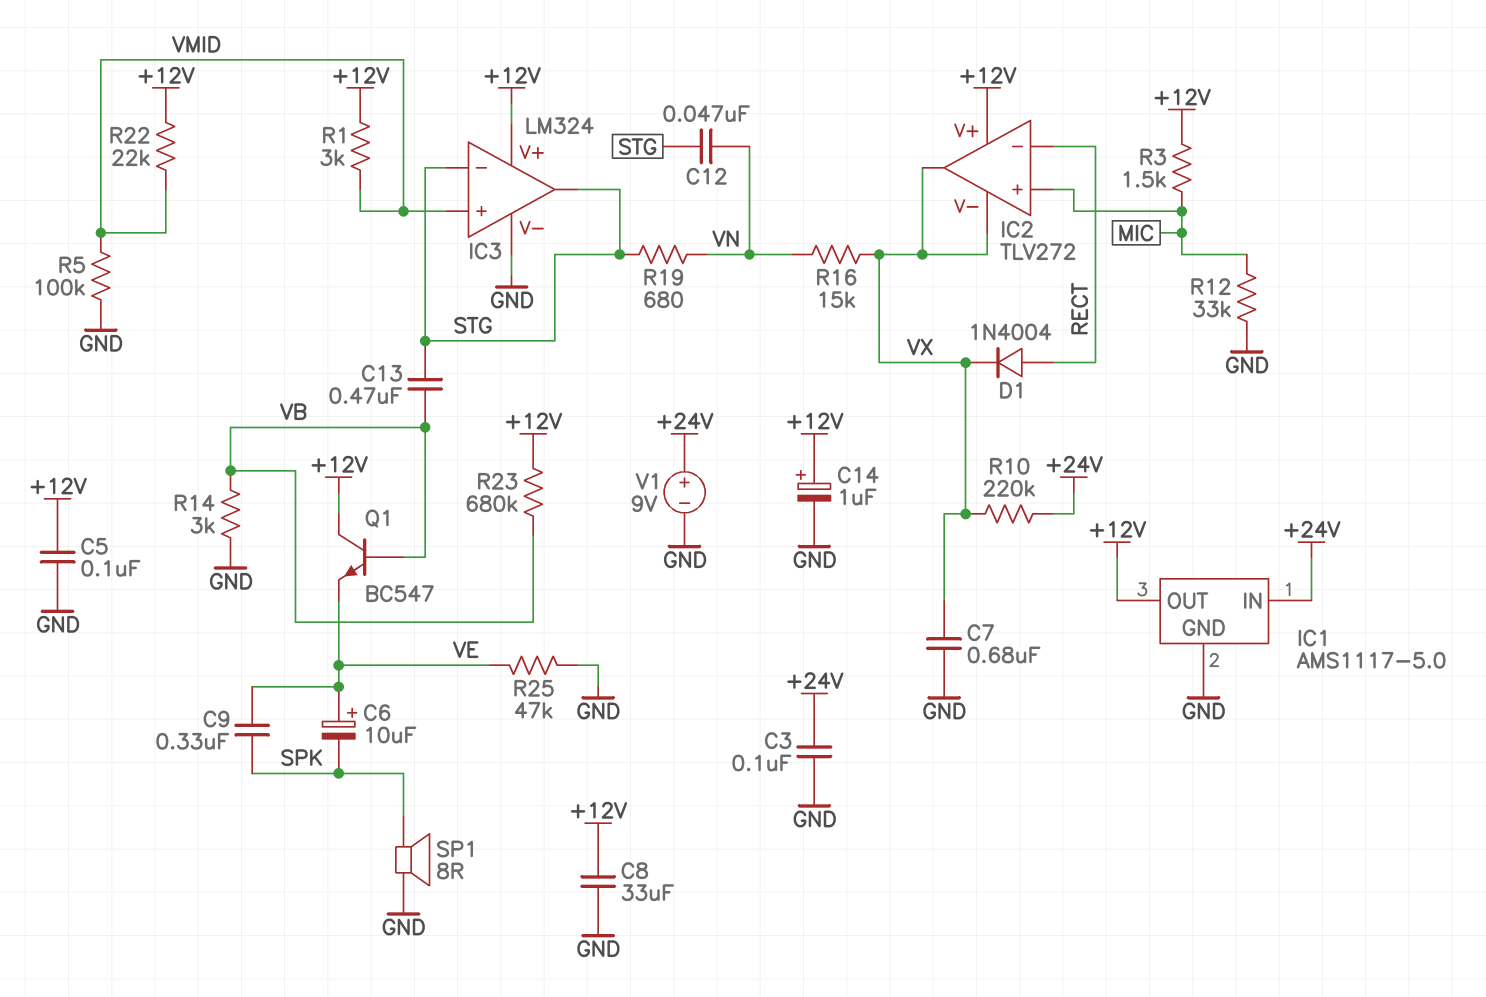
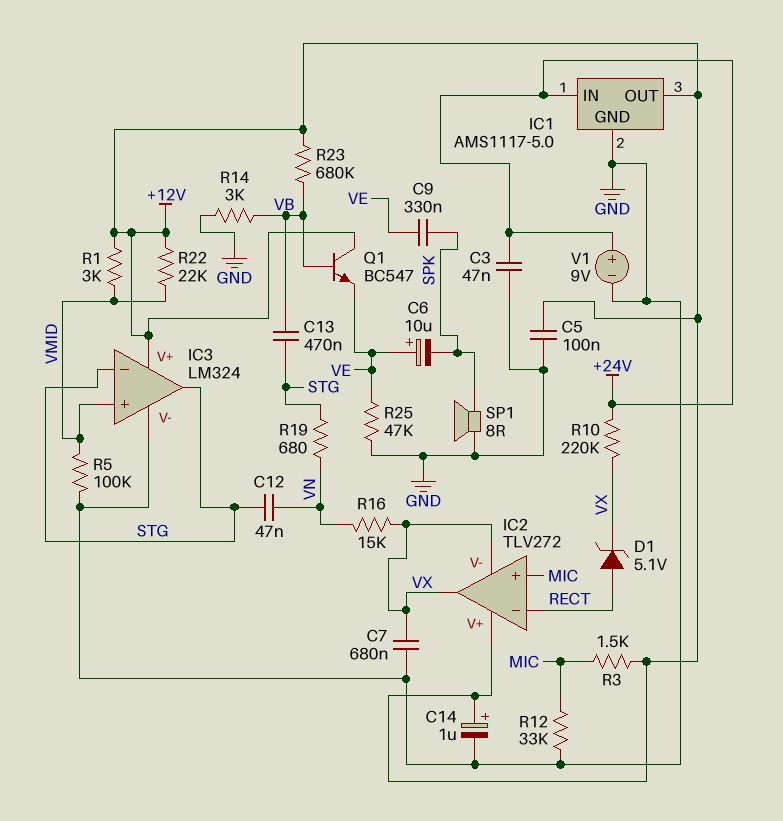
C3: 100nF (+24V, GND) -> 47nF (+24V, GND)
C8: 33uF (+12V, GND) -> none
D1: diode 1N4004 (A RECT, K VX) -> zener 5.1V (A RECT, K VX)

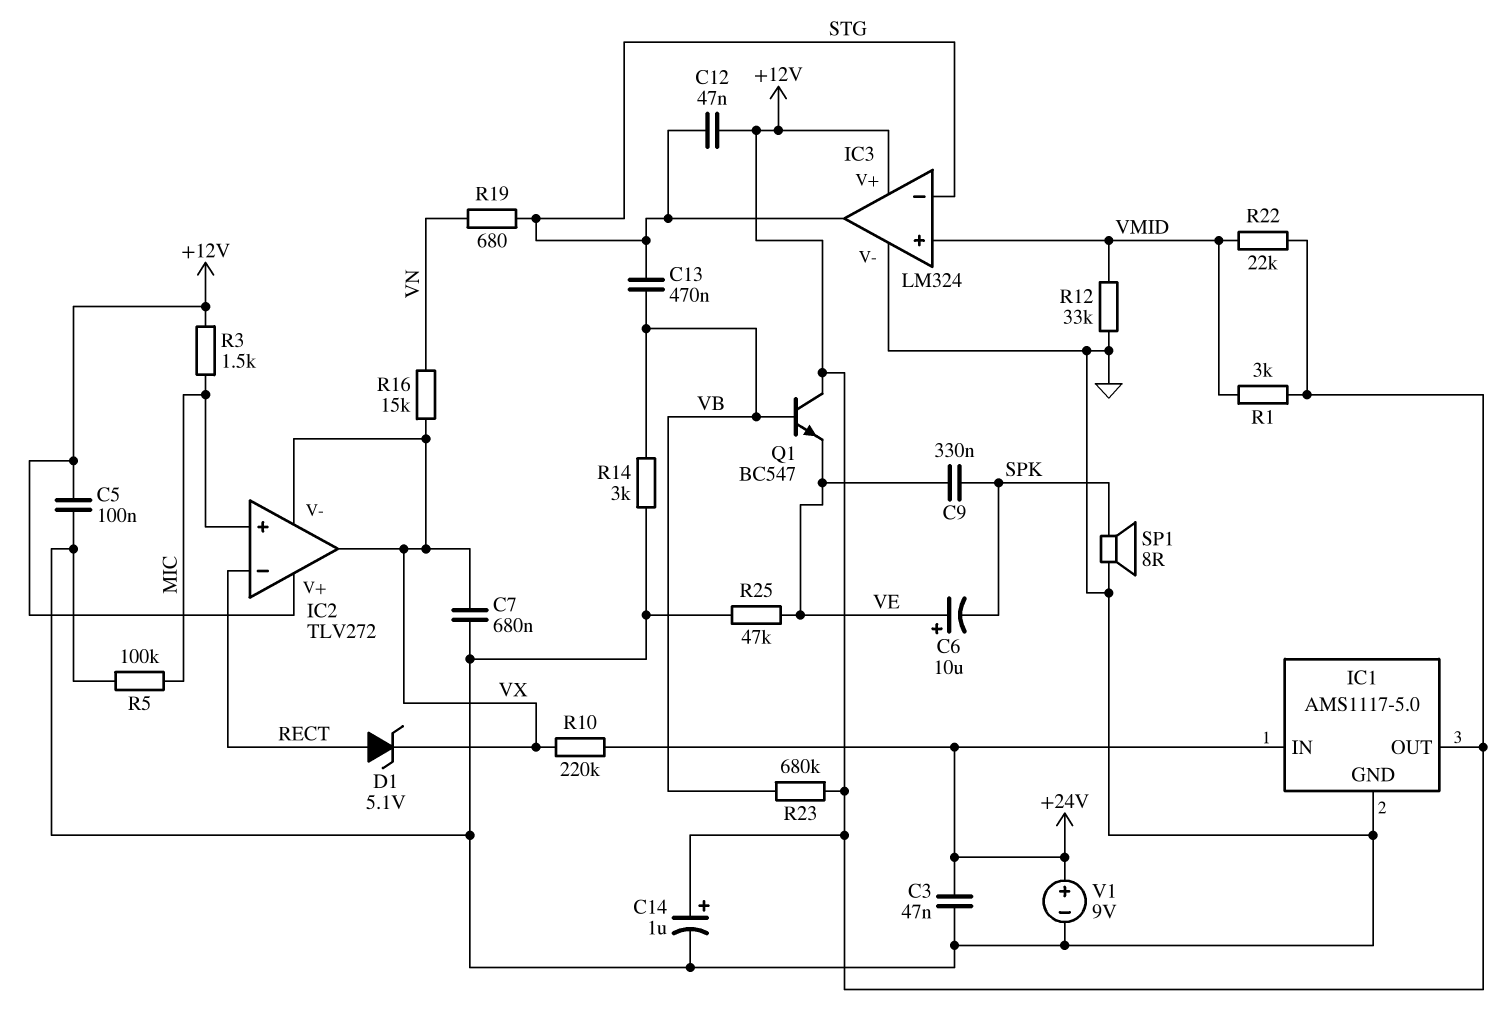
C12: 47nF (STG, VN) -> 47nF (+12V, STG)
R5: 100k (GND, VMID) -> 100k (GND, MIC)
R12: 33k (GND, MIC) -> 33k (GND, VMID)

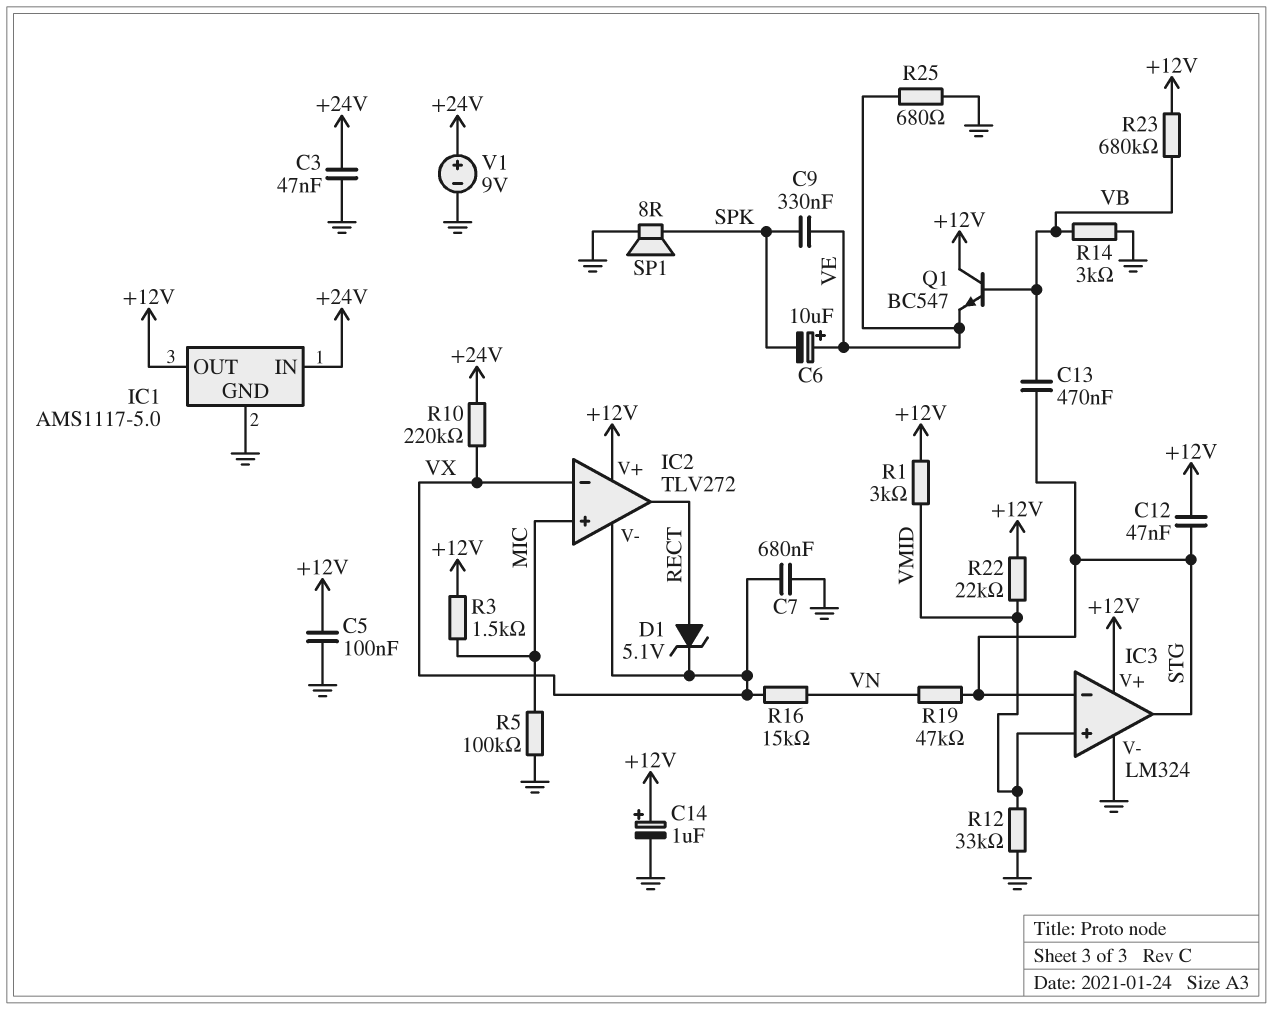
IC2 pin in-: RECT -> VX
IC2 pin out: VX -> RECT
R19: 680 (STG, VN) -> 47k (STG, VN)
R25: 47k (GND, VE) -> 680 (GND, VE)

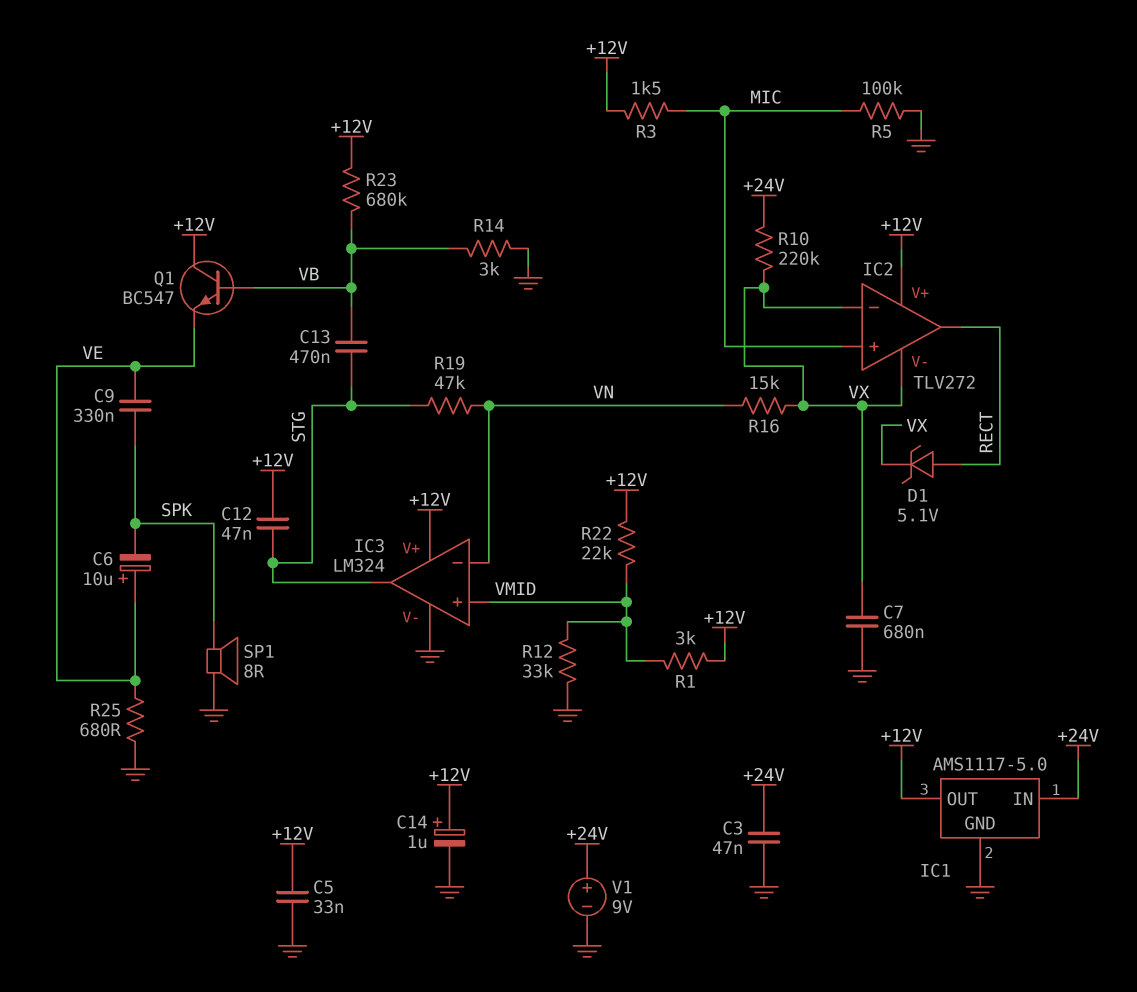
C5: 100nF (+12V, GND) -> 33nF (+12V, GND)
IC3 pin in-: STG -> VN

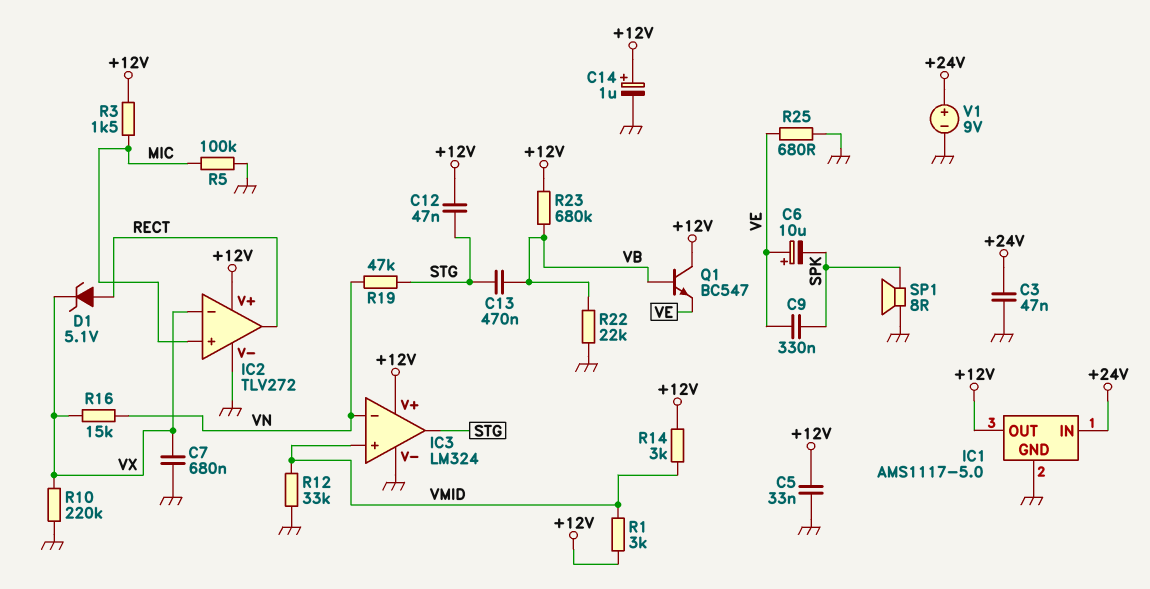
IC2 pin V-: VX -> GND
R10: 220k (+24V, VX) -> 220k (GND, VX)
R14: 3k (GND, VB) -> 3k (+12V, VMID)
R22: 22k (+12V, VMID) -> 22k (GND, VB)

